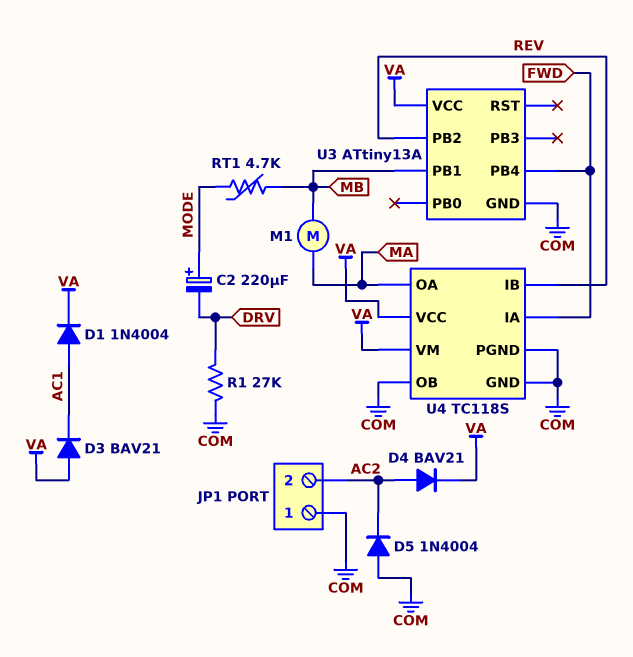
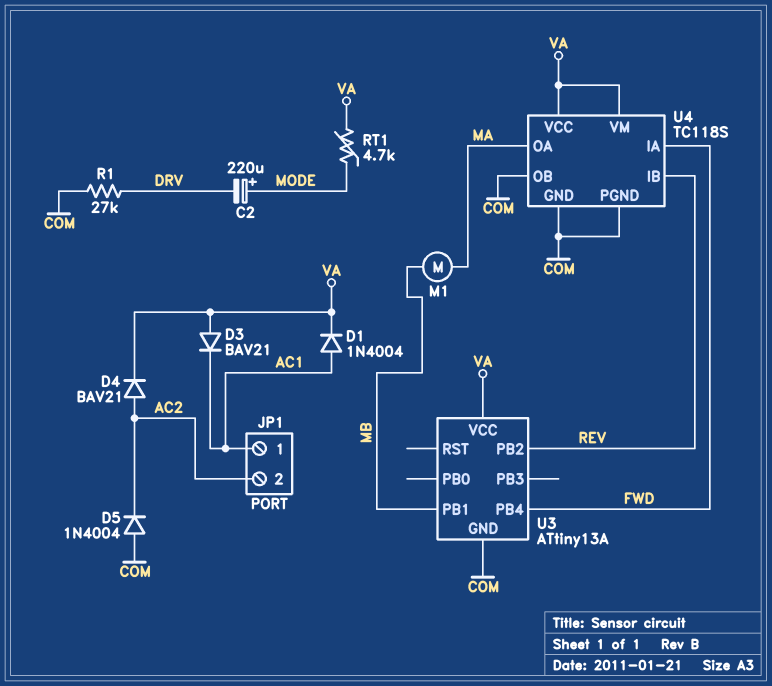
JP1 pin 1: COM -> AC1
RT1: 4.7k (MB, MODE) -> 4.7k (MODE, VA)

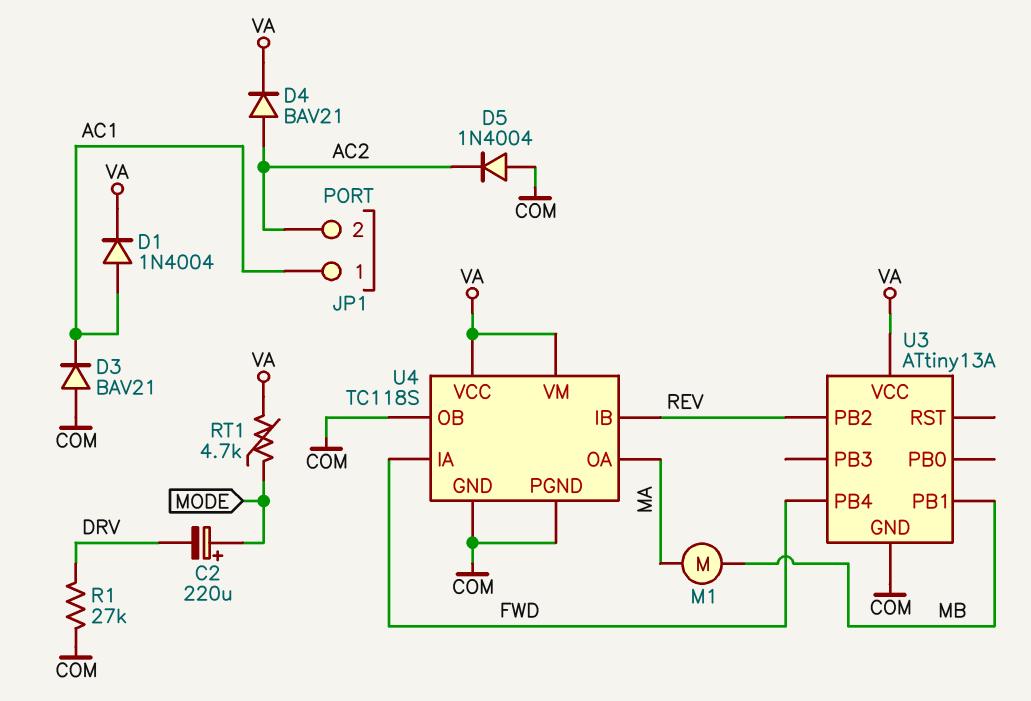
D3: diode BAV21 (A VA, K AC1) -> diode BAV21 (A COM, K AC1)

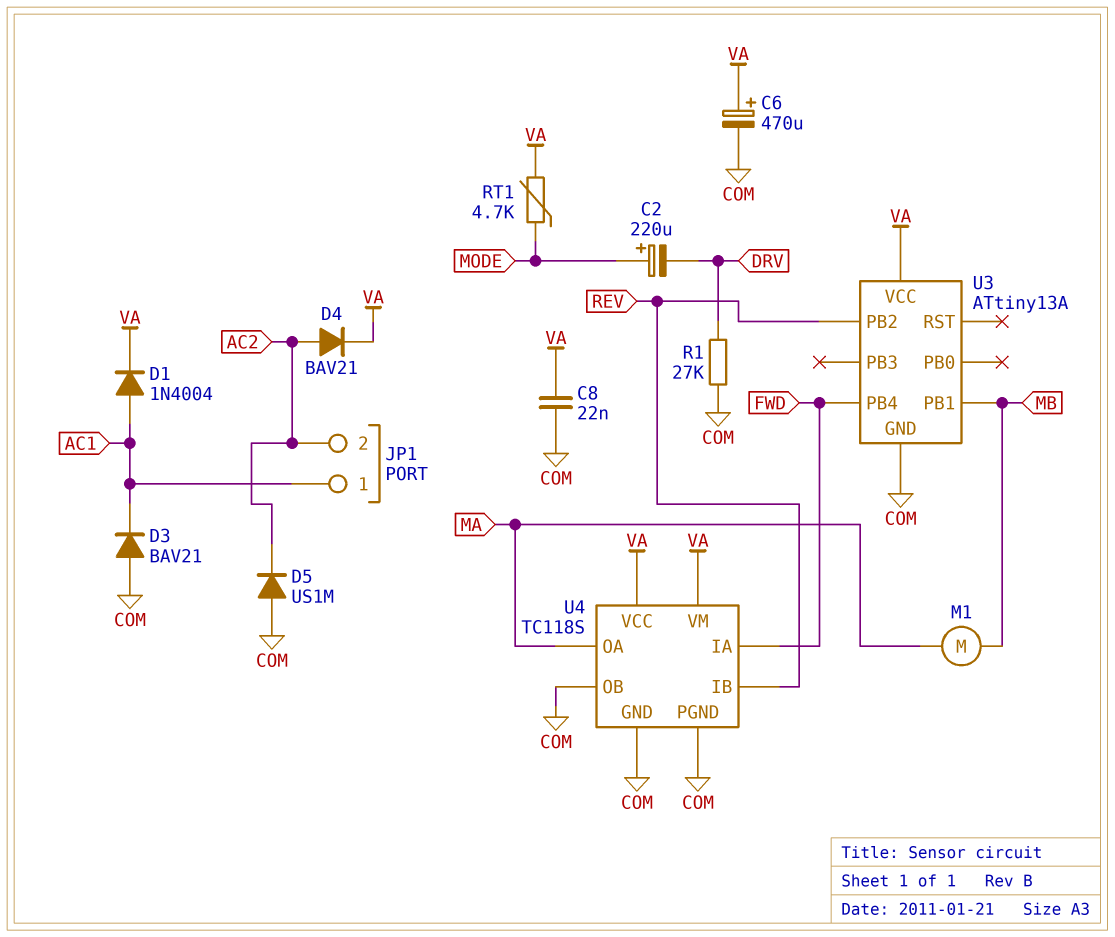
C6: none -> 470uF (plus VA, minus COM)
C8: none -> 22nF (COM, VA)
D5: diode 1N4004 (A COM, K AC2) -> diode US1M (A COM, K AC2)

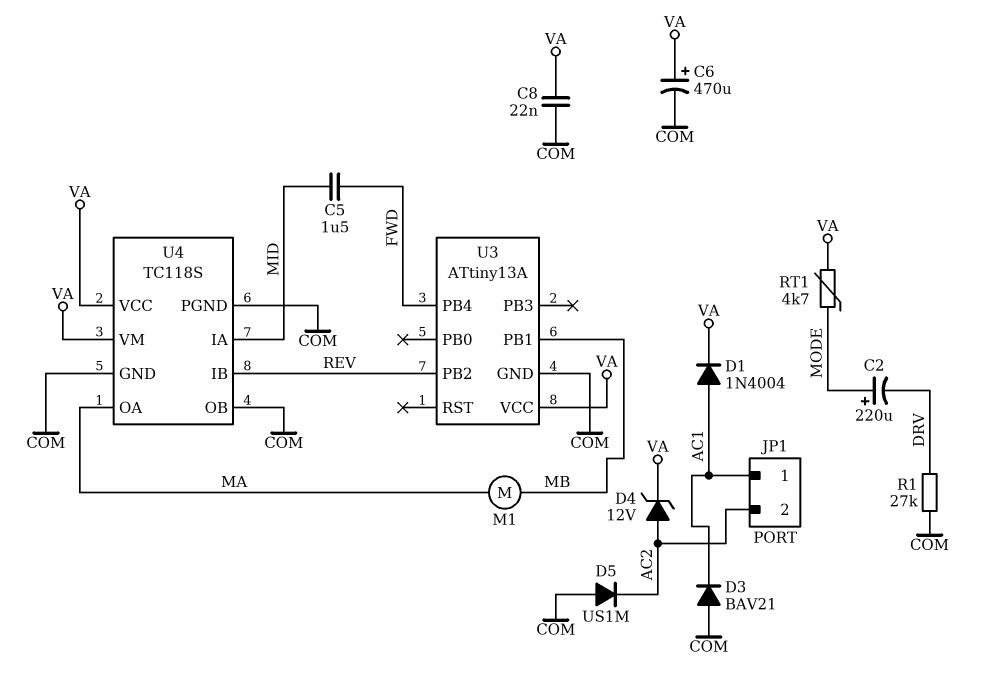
C5: none -> 1.5uF (FWD, MID)
D4: diode BAV21 (A AC2, K VA) -> zener 12V (A AC2, K VA)
U4 pin IA: FWD -> MID

